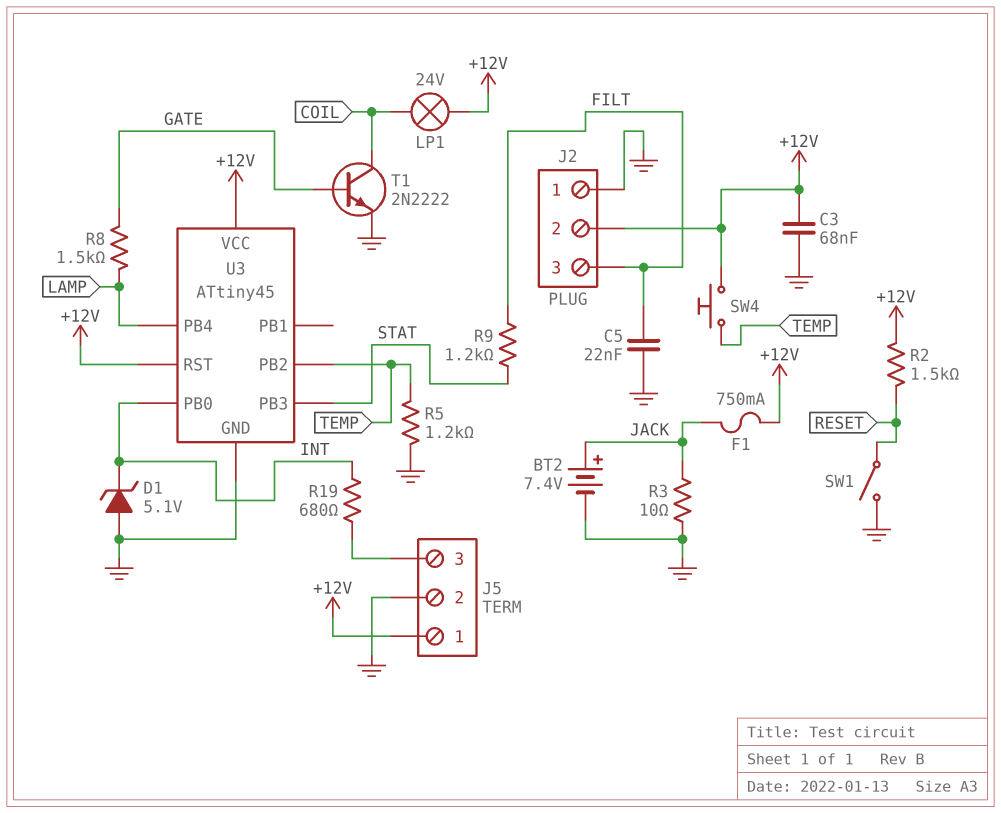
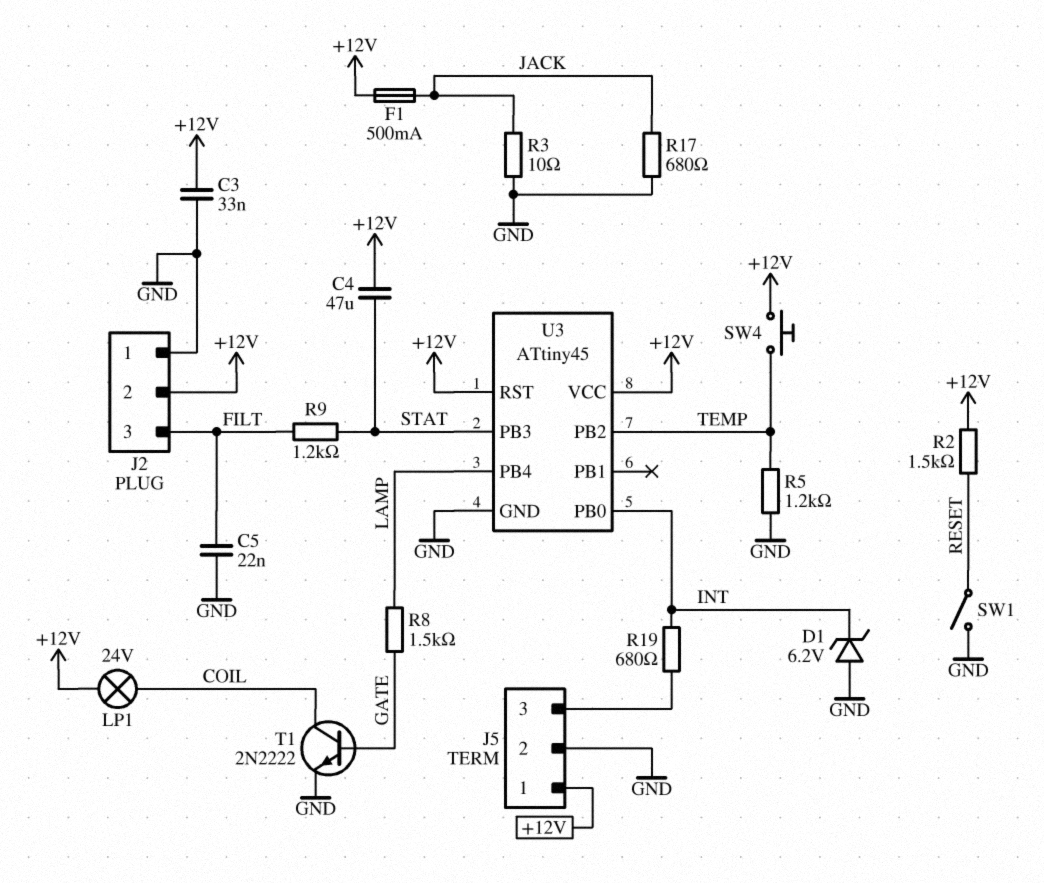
BT2: 7.4V (plus JACK, minus GND) -> none
C3: 68nF (+12V, GND) -> 33nF (+12V, GND)
C4: none -> 47uF (+12V, STAT)
D1: zener 5.1V (A GND, K INT) -> zener 6.2V (A GND, K INT)
F1: 750mA (+12V, JACK) -> 500mA (+12V, JACK)
R17: none -> 680 (GND, JACK)

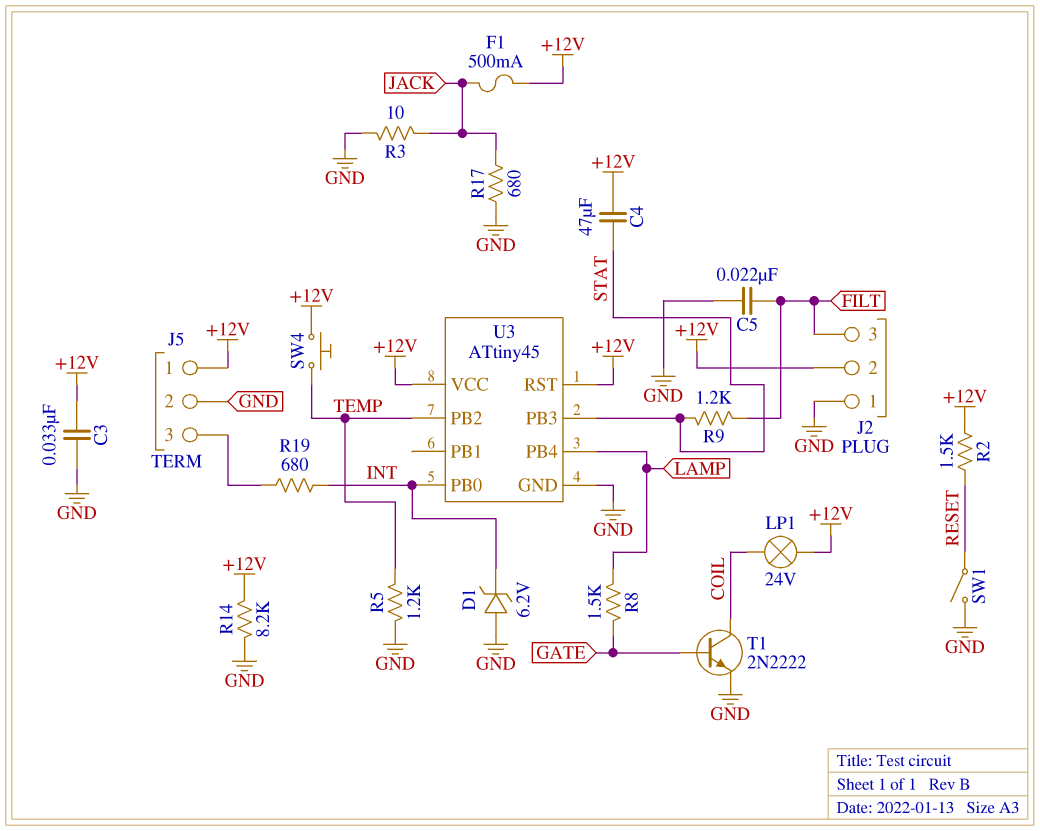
R14: none -> 8.2k (+12V, GND)

